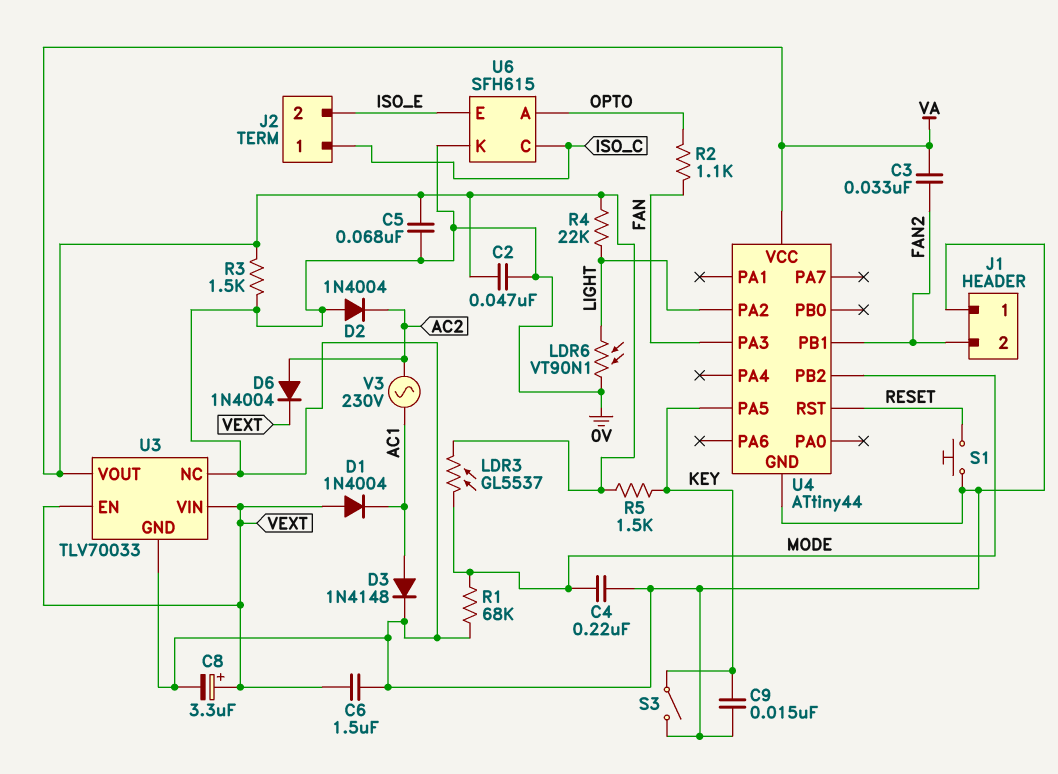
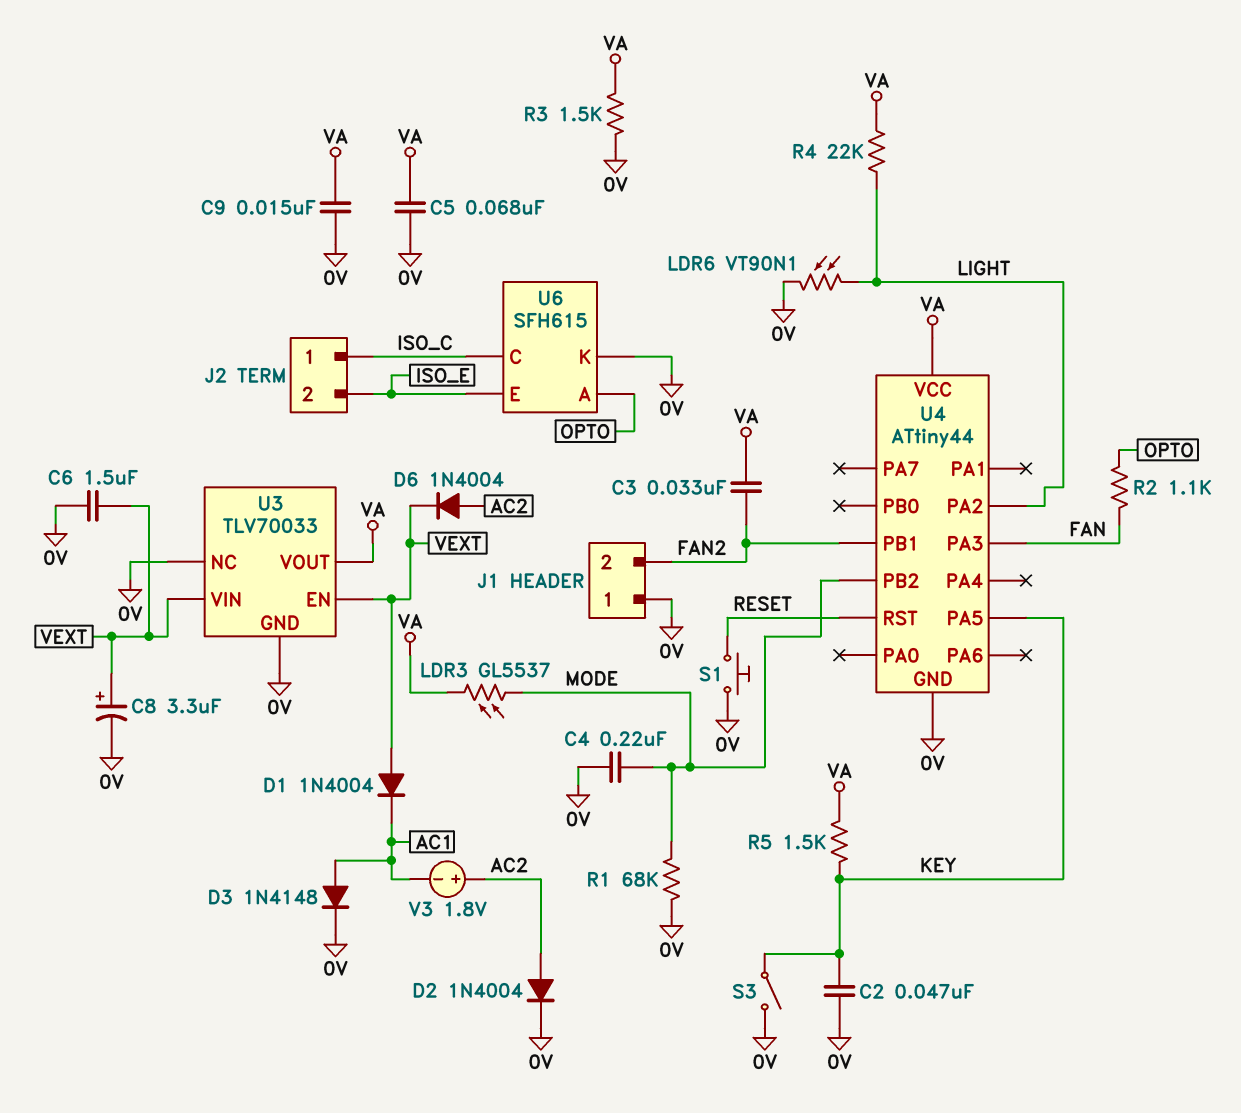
C2: 47nF (0V, VA) -> 47nF (0V, KEY)
C9: 15nF (0V, KEY) -> 15nF (0V, VA)
D2: diode 1N4004 (A 0V, K AC2) -> diode 1N4004 (A AC2, K 0V)
V3: AC 230V (AC1, AC2) -> 1.8V (plus AC2, minus AC1)

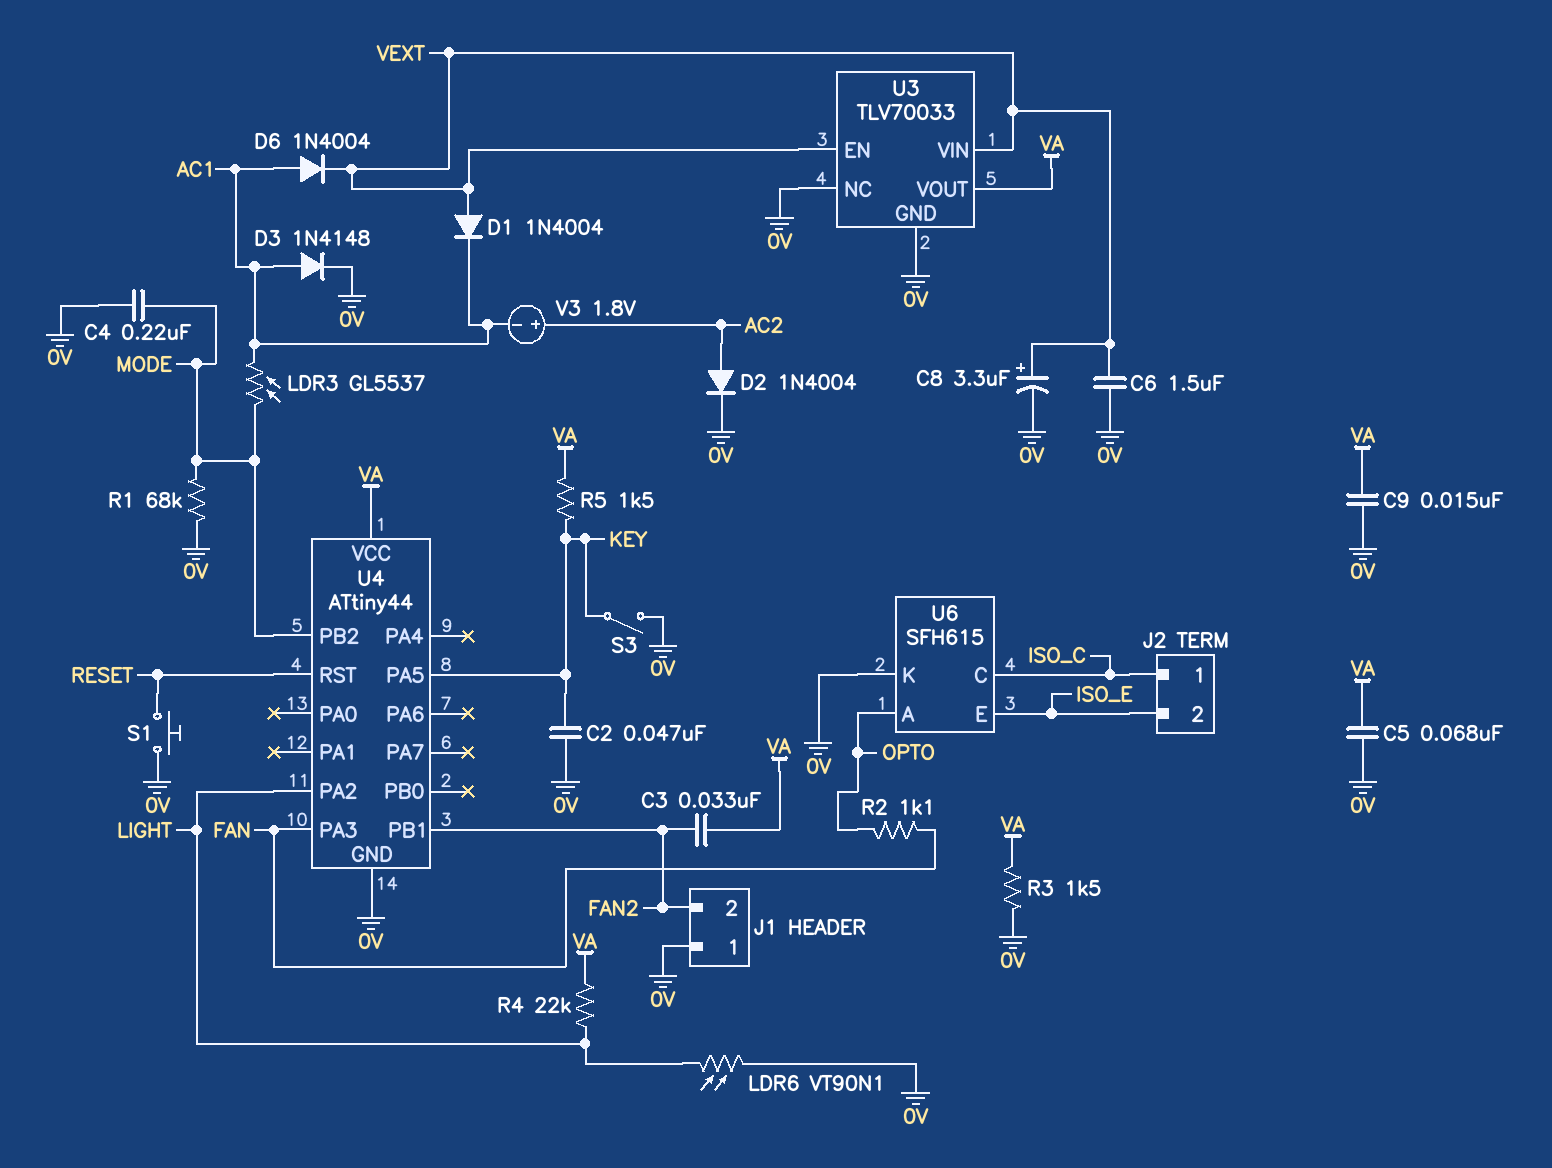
D6: diode 1N4004 (A AC2, K VEXT) -> diode 1N4004 (A AC1, K VEXT)
LDR3: GL5537 (MODE, VA) -> GL5537 (AC1, MODE)

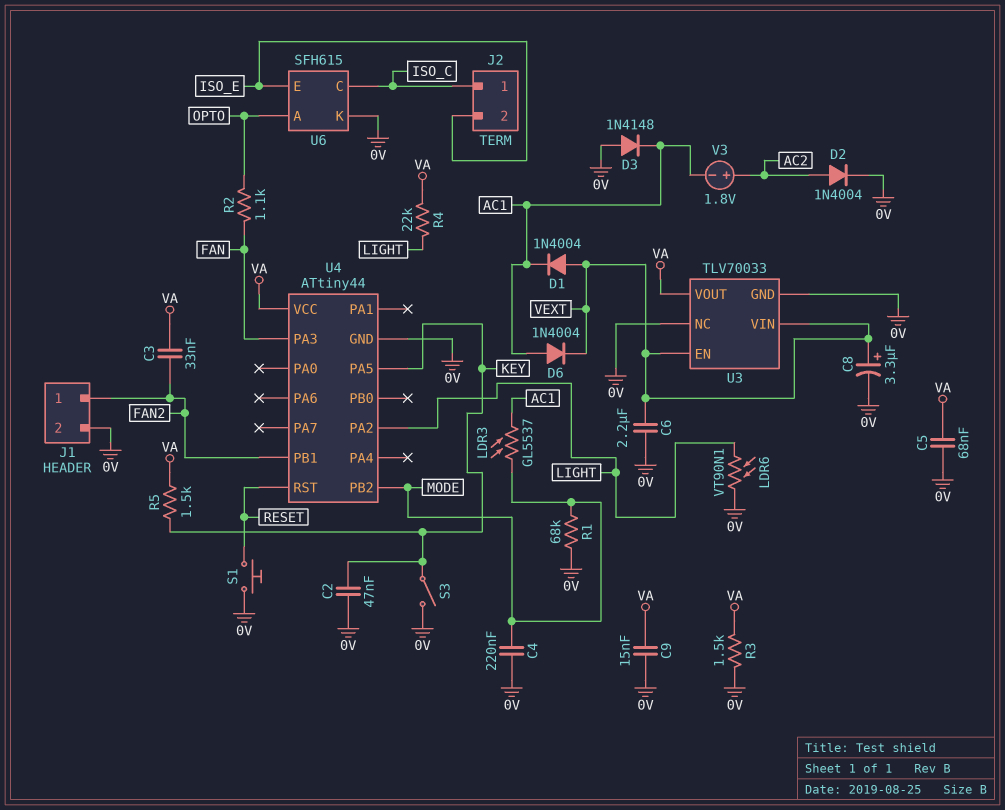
C6: 1.5uF (0V, VEXT) -> 2.2uF (0V, VEXT)
D3: diode 1N4148 (A AC1, K 0V) -> diode 1N4148 (A 0V, K AC1)
J1 pin 1: 0V -> FAN2
J1 pin 2: FAN2 -> 0V

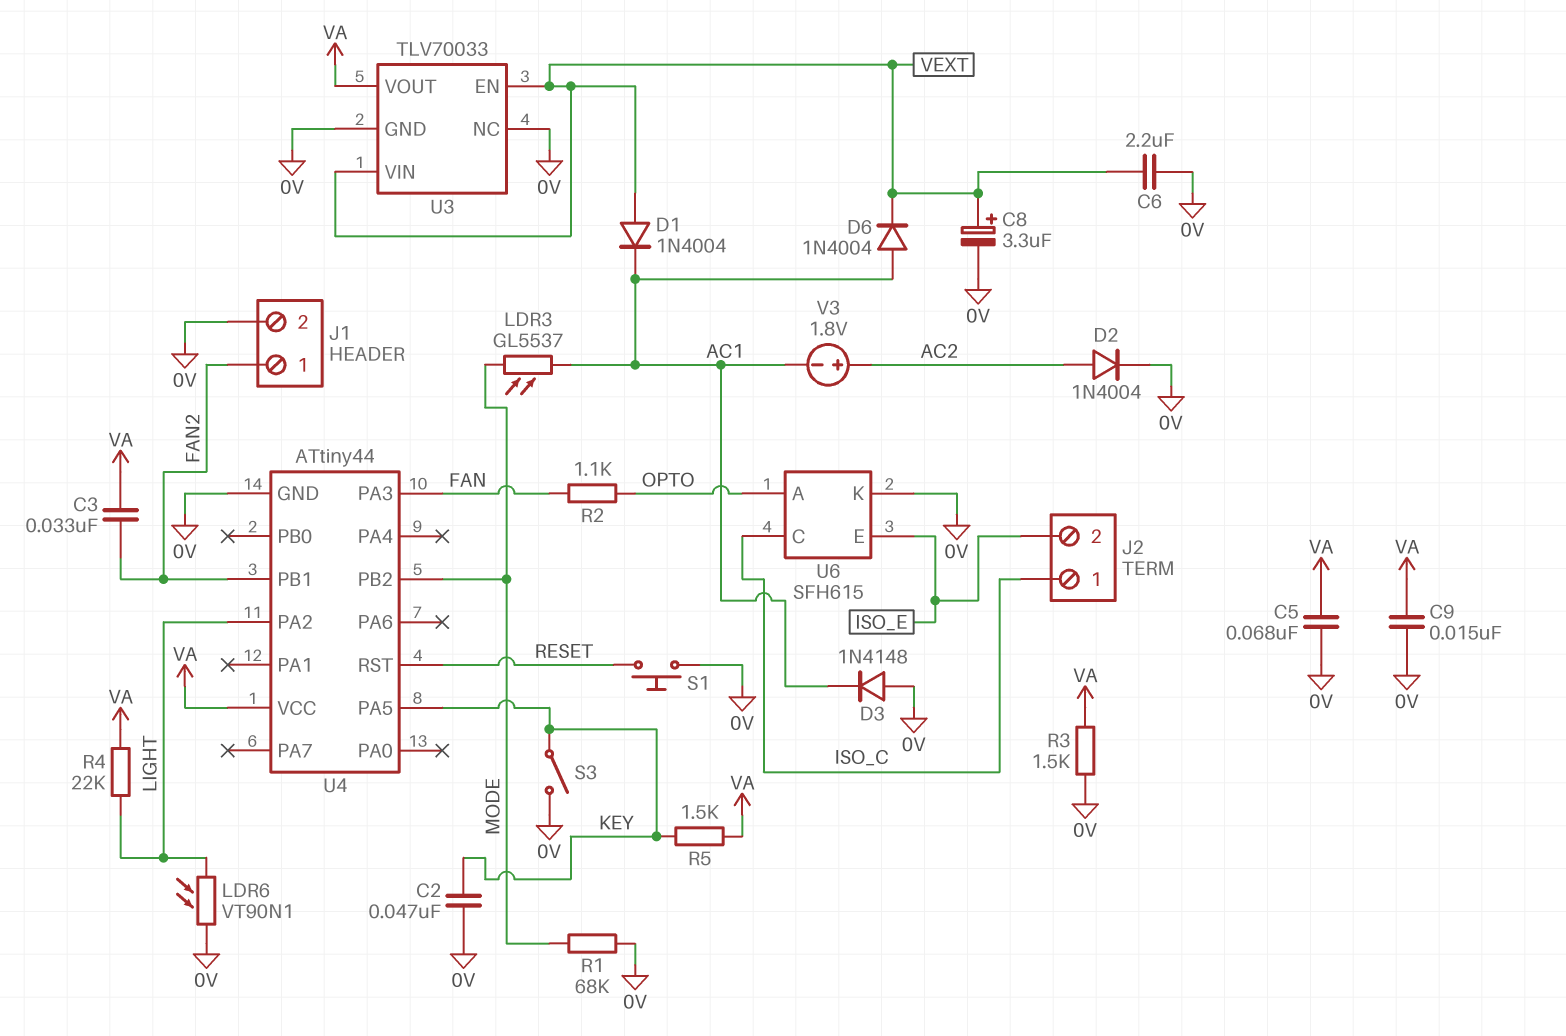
C4: 220nF (0V, MODE) -> none

